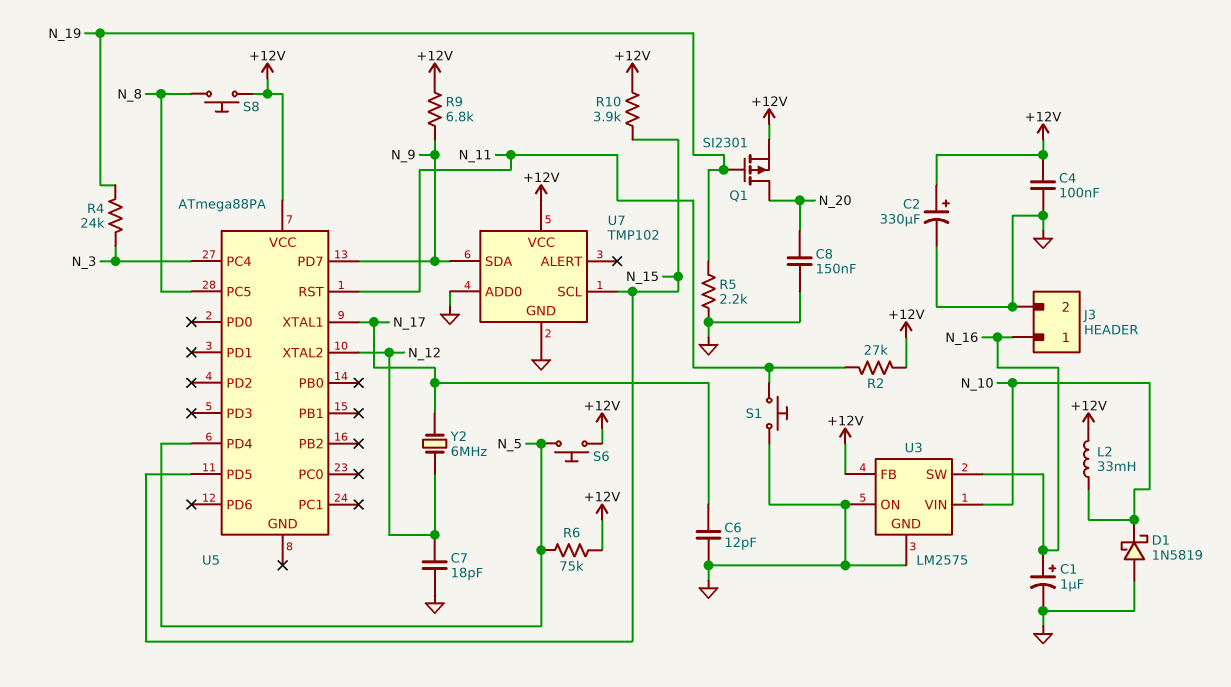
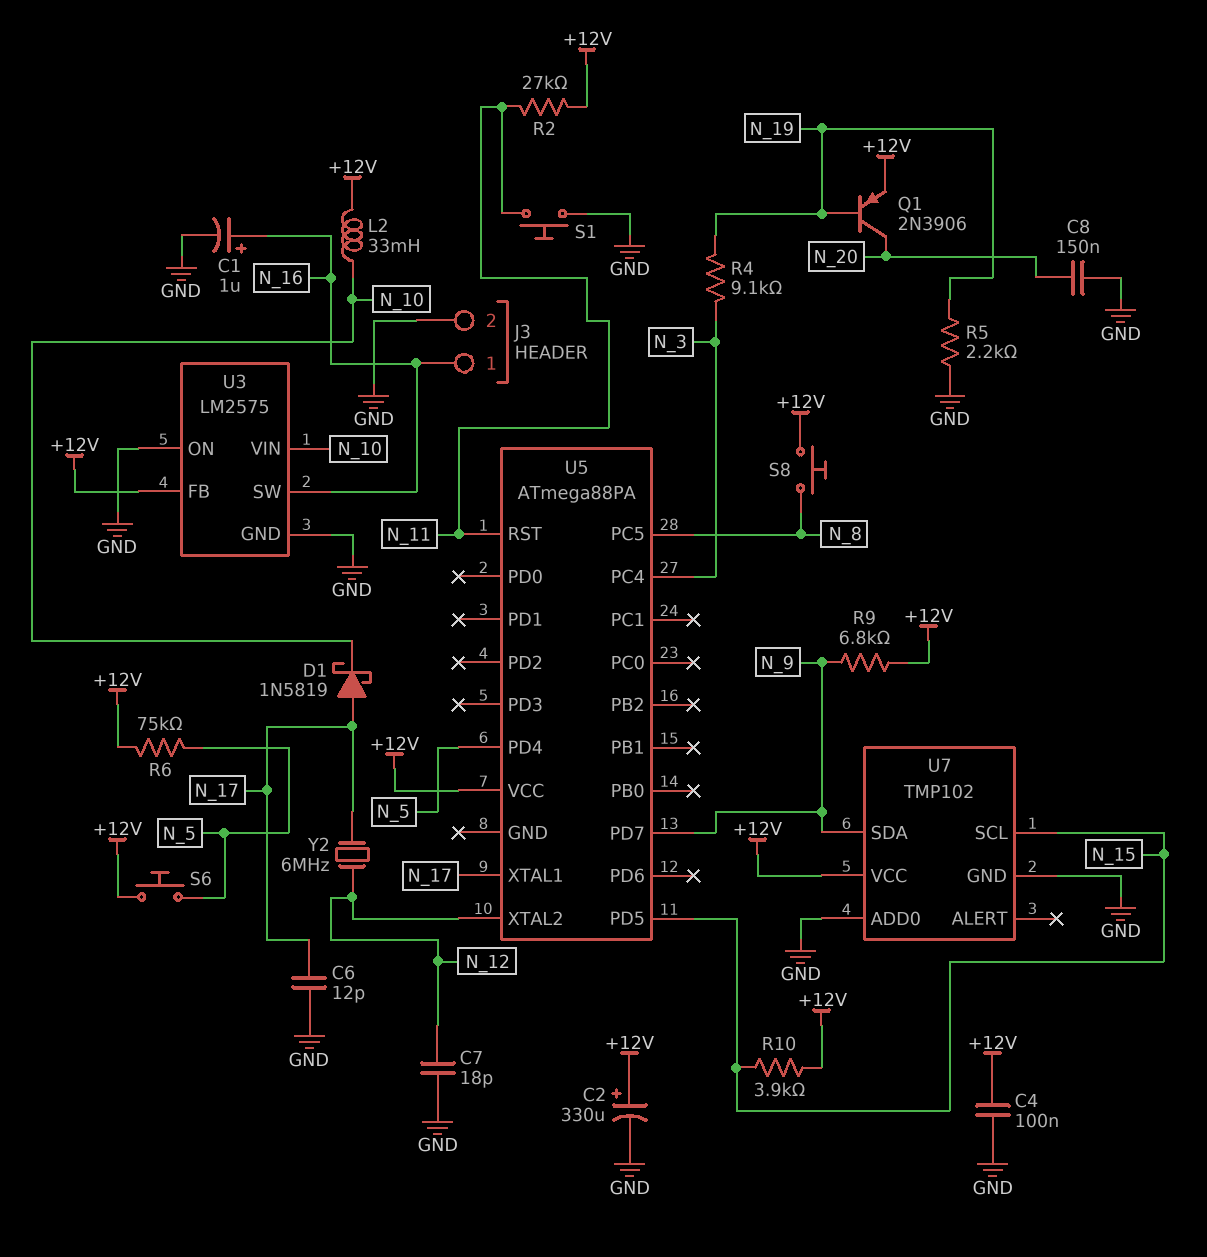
D1: schottky 1N5819 (A GND, K N_10) -> schottky 1N5819 (A N_17, K N_10)
Q1: PMOS SI2301 (G N_19, D N_20, S +12V) -> PNP 2N3906 (B N_19, C N_20, E +12V)
R4: 24k (N_3, N_19) -> 9.1k (N_3, N_19)

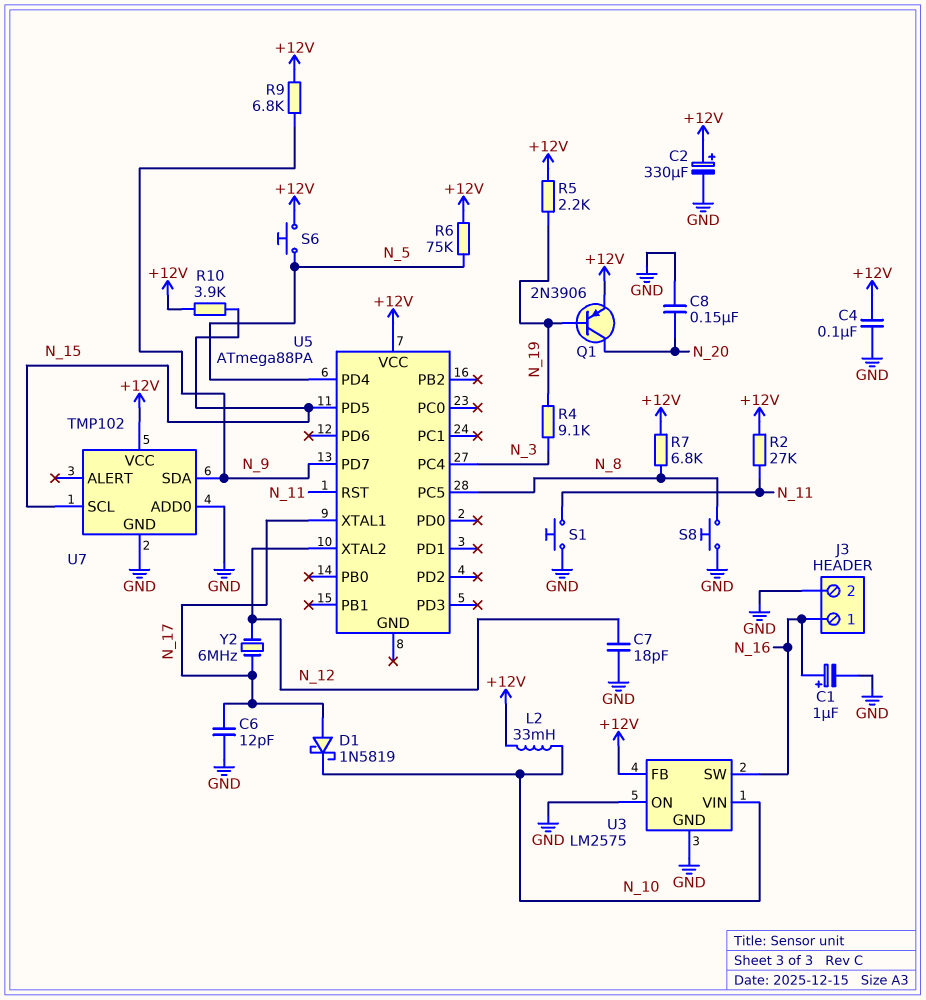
R5: 2.2k (GND, N_19) -> 2.2k (+12V, N_19)
R7: none -> 6.8k (+12V, N_8)
S8: button (+12V, N_8) -> button (GND, N_8)

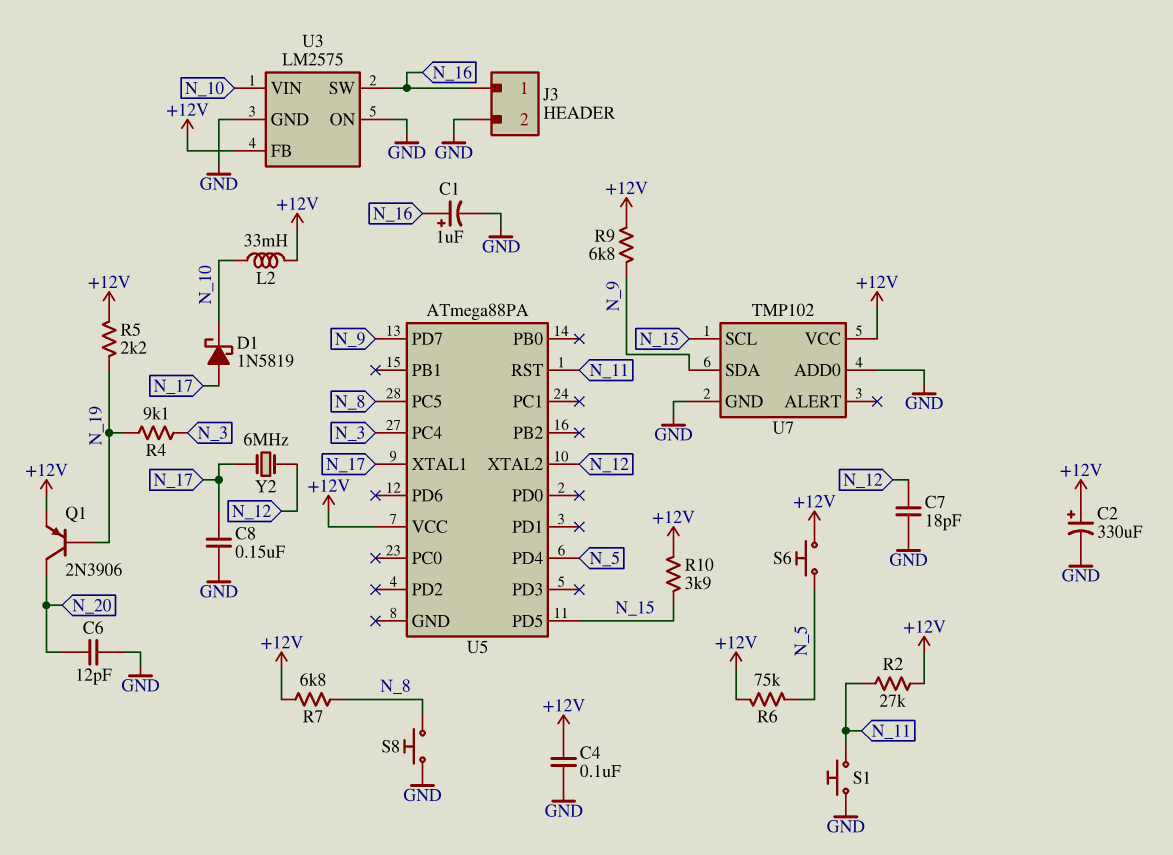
C6: 12pF (GND, N_17) -> 12pF (GND, N_20)
C8: 150nF (GND, N_20) -> 150nF (GND, N_17)

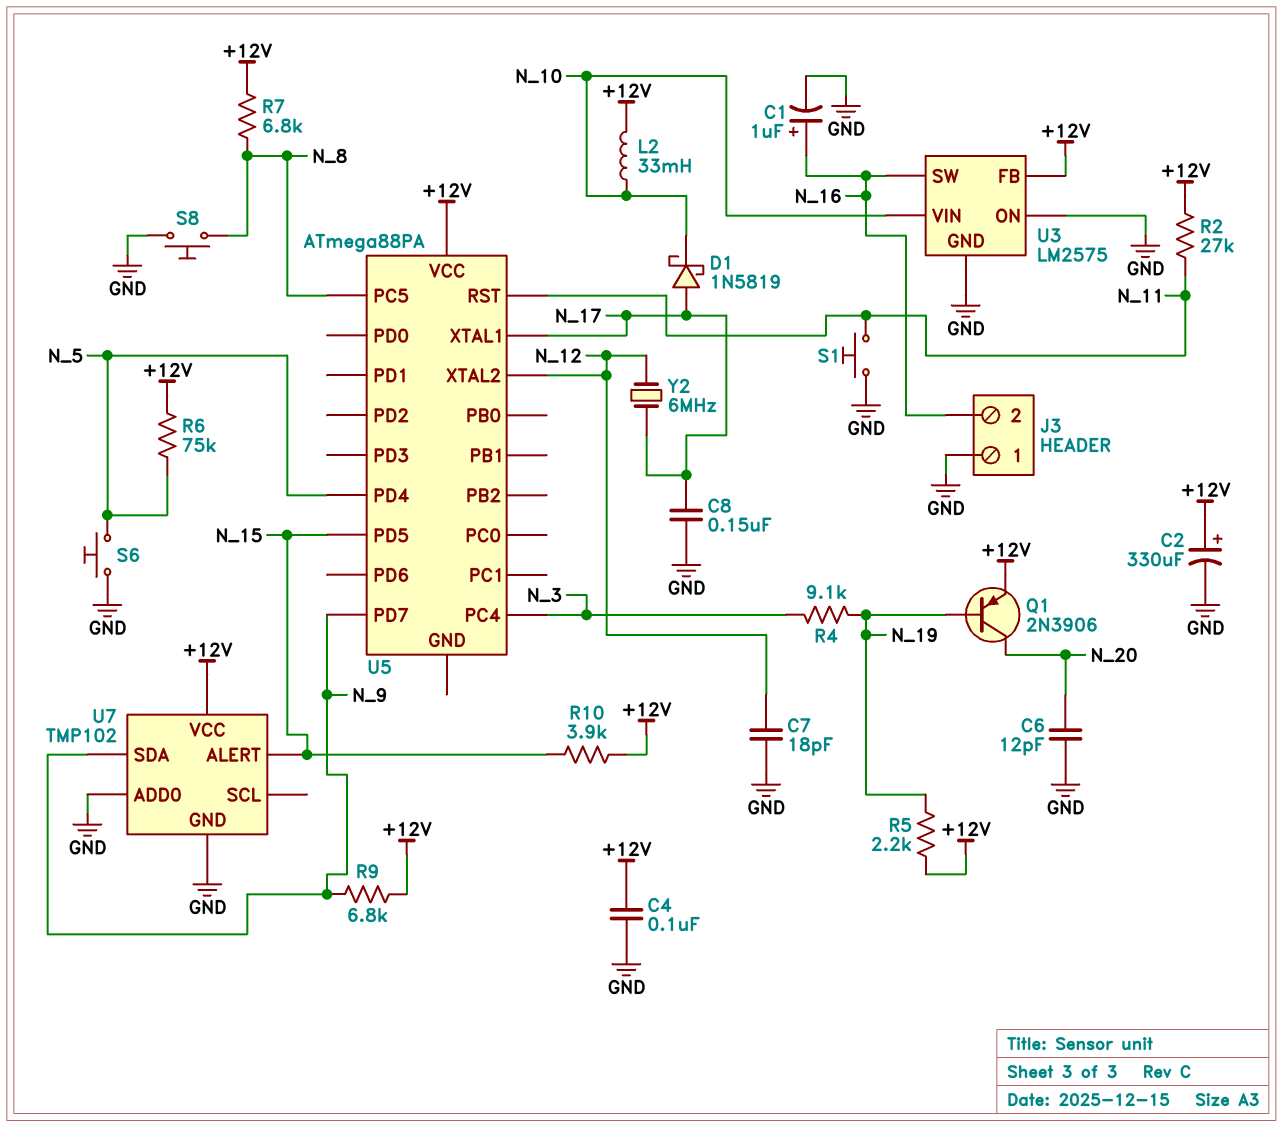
J3 pin 1: N_16 -> GND
J3 pin 2: GND -> N_16
S6: button (+12V, N_5) -> button (GND, N_5)
U7 pin ALERT: none -> N_15
U7 pin SCL: N_15 -> none

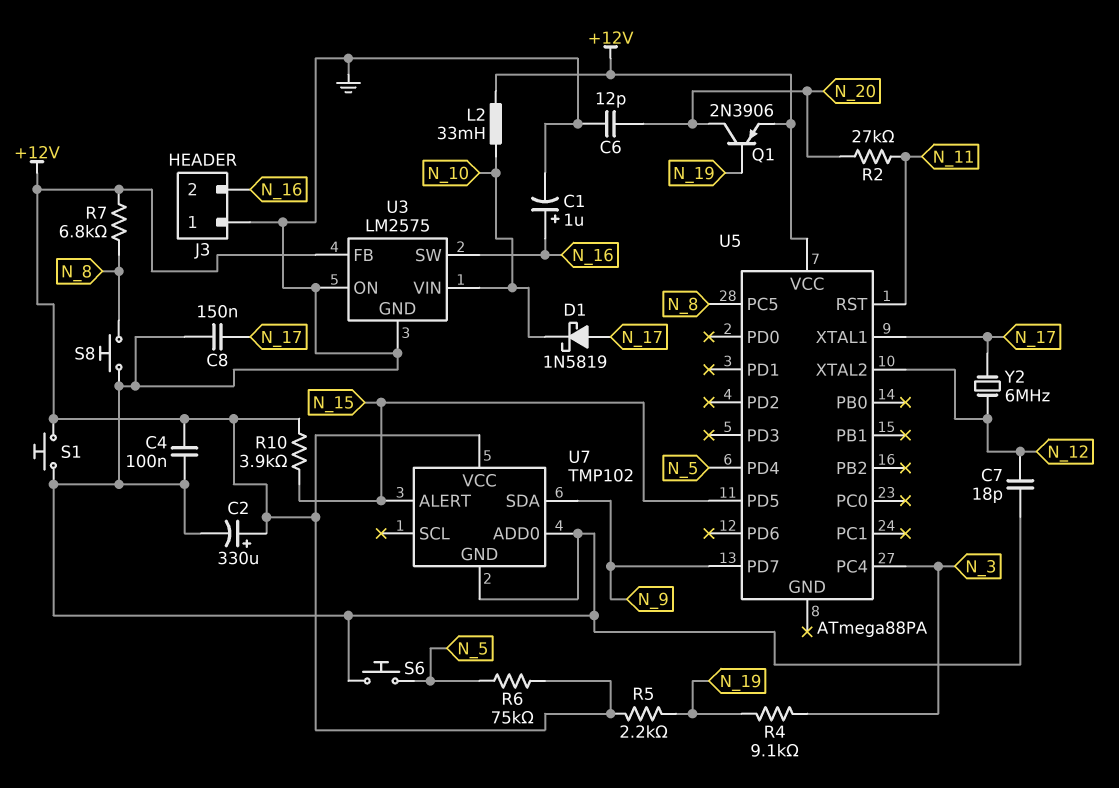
R2: 27k (+12V, N_11) -> 27k (N_11, N_20)
R9: 6.8k (+12V, N_9) -> none
S1: button (GND, N_11) -> button (+12V, GND)

